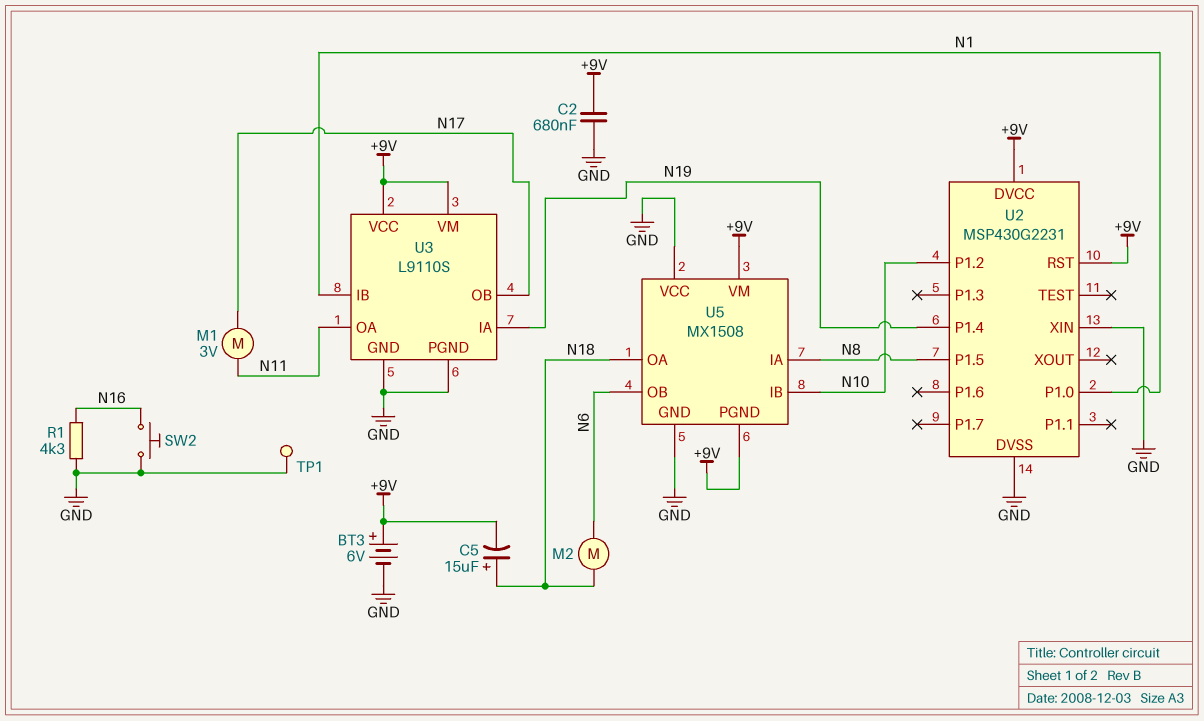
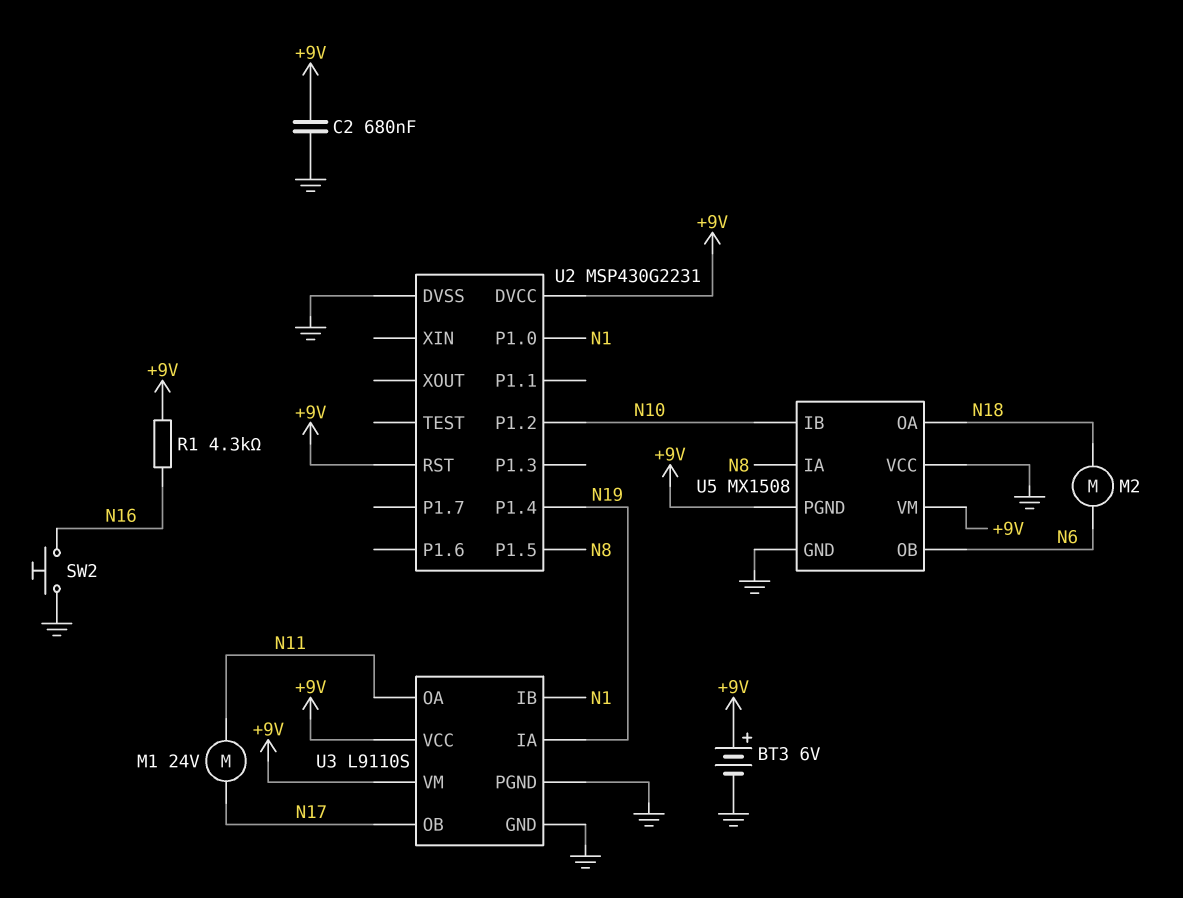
C5: 15uF (plus N18, minus +9V) -> none
M1: motor 3V (N11, N17) -> motor 24V (N11, N17)
R1: 4.3k (GND, N16) -> 4.3k (+9V, N16)
TP1: test point (GND) -> none
U2 pin XIN: GND -> none

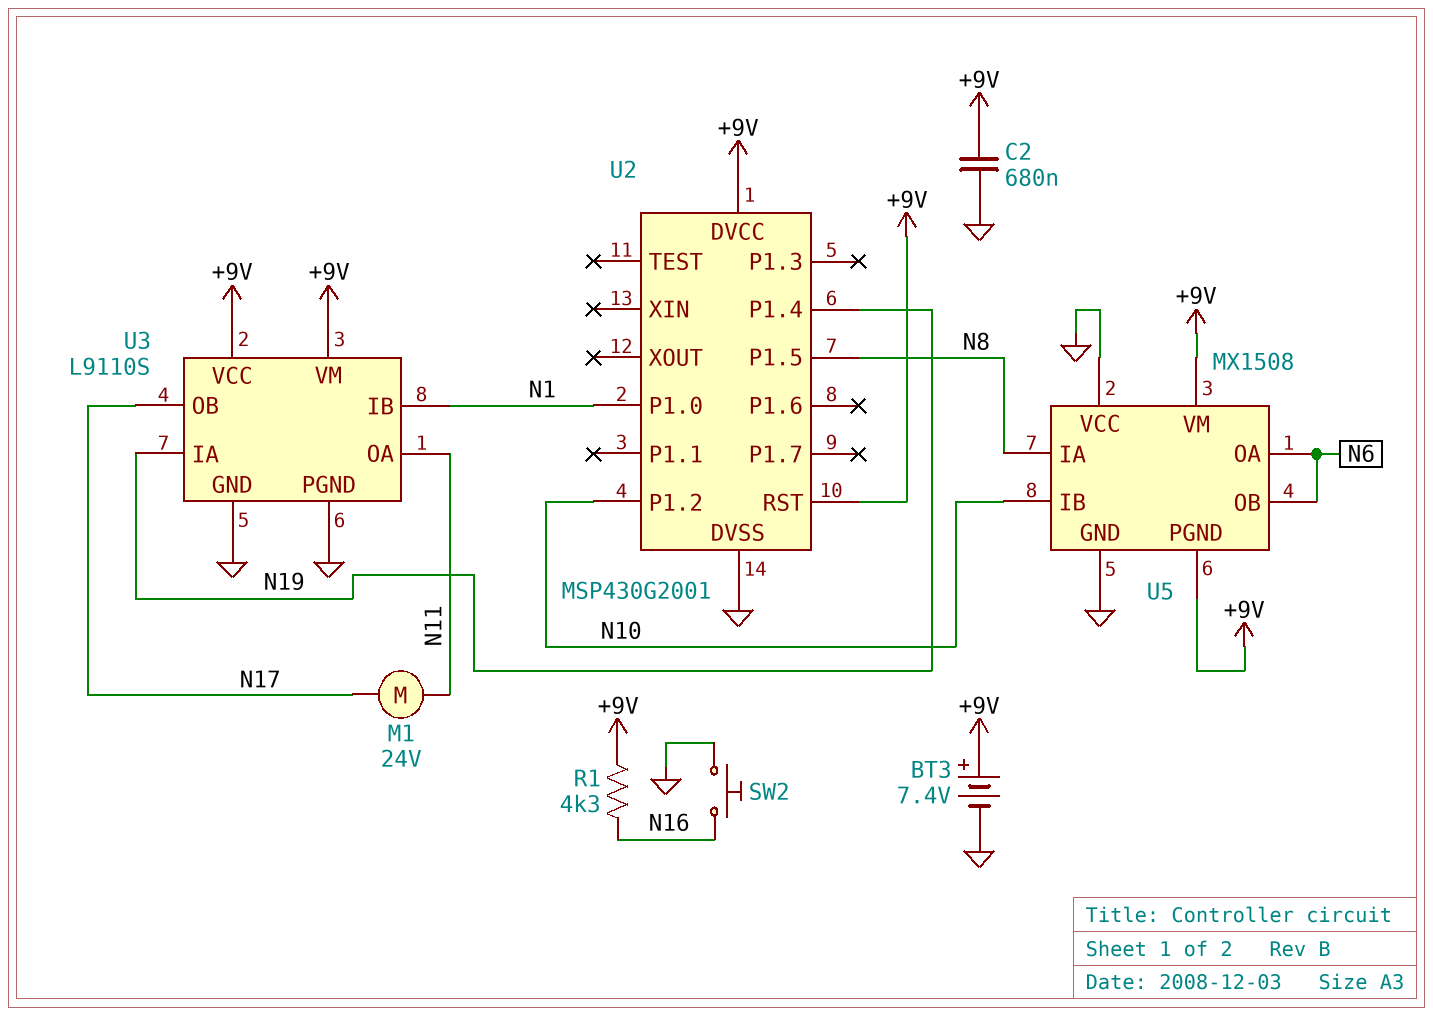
BT3: 6V (plus +9V, minus GND) -> 7.4V (plus +9V, minus GND)
M2: motor (N6, N18) -> none
U2: MSP430G2231 -> MSP430G2001
U5 pin OA: N18 -> N6

